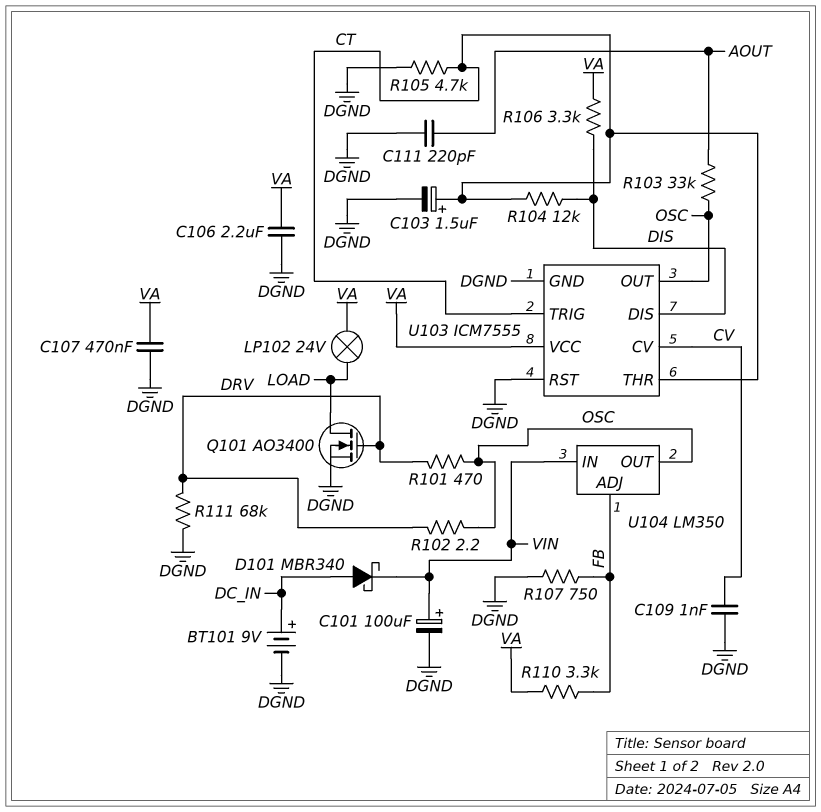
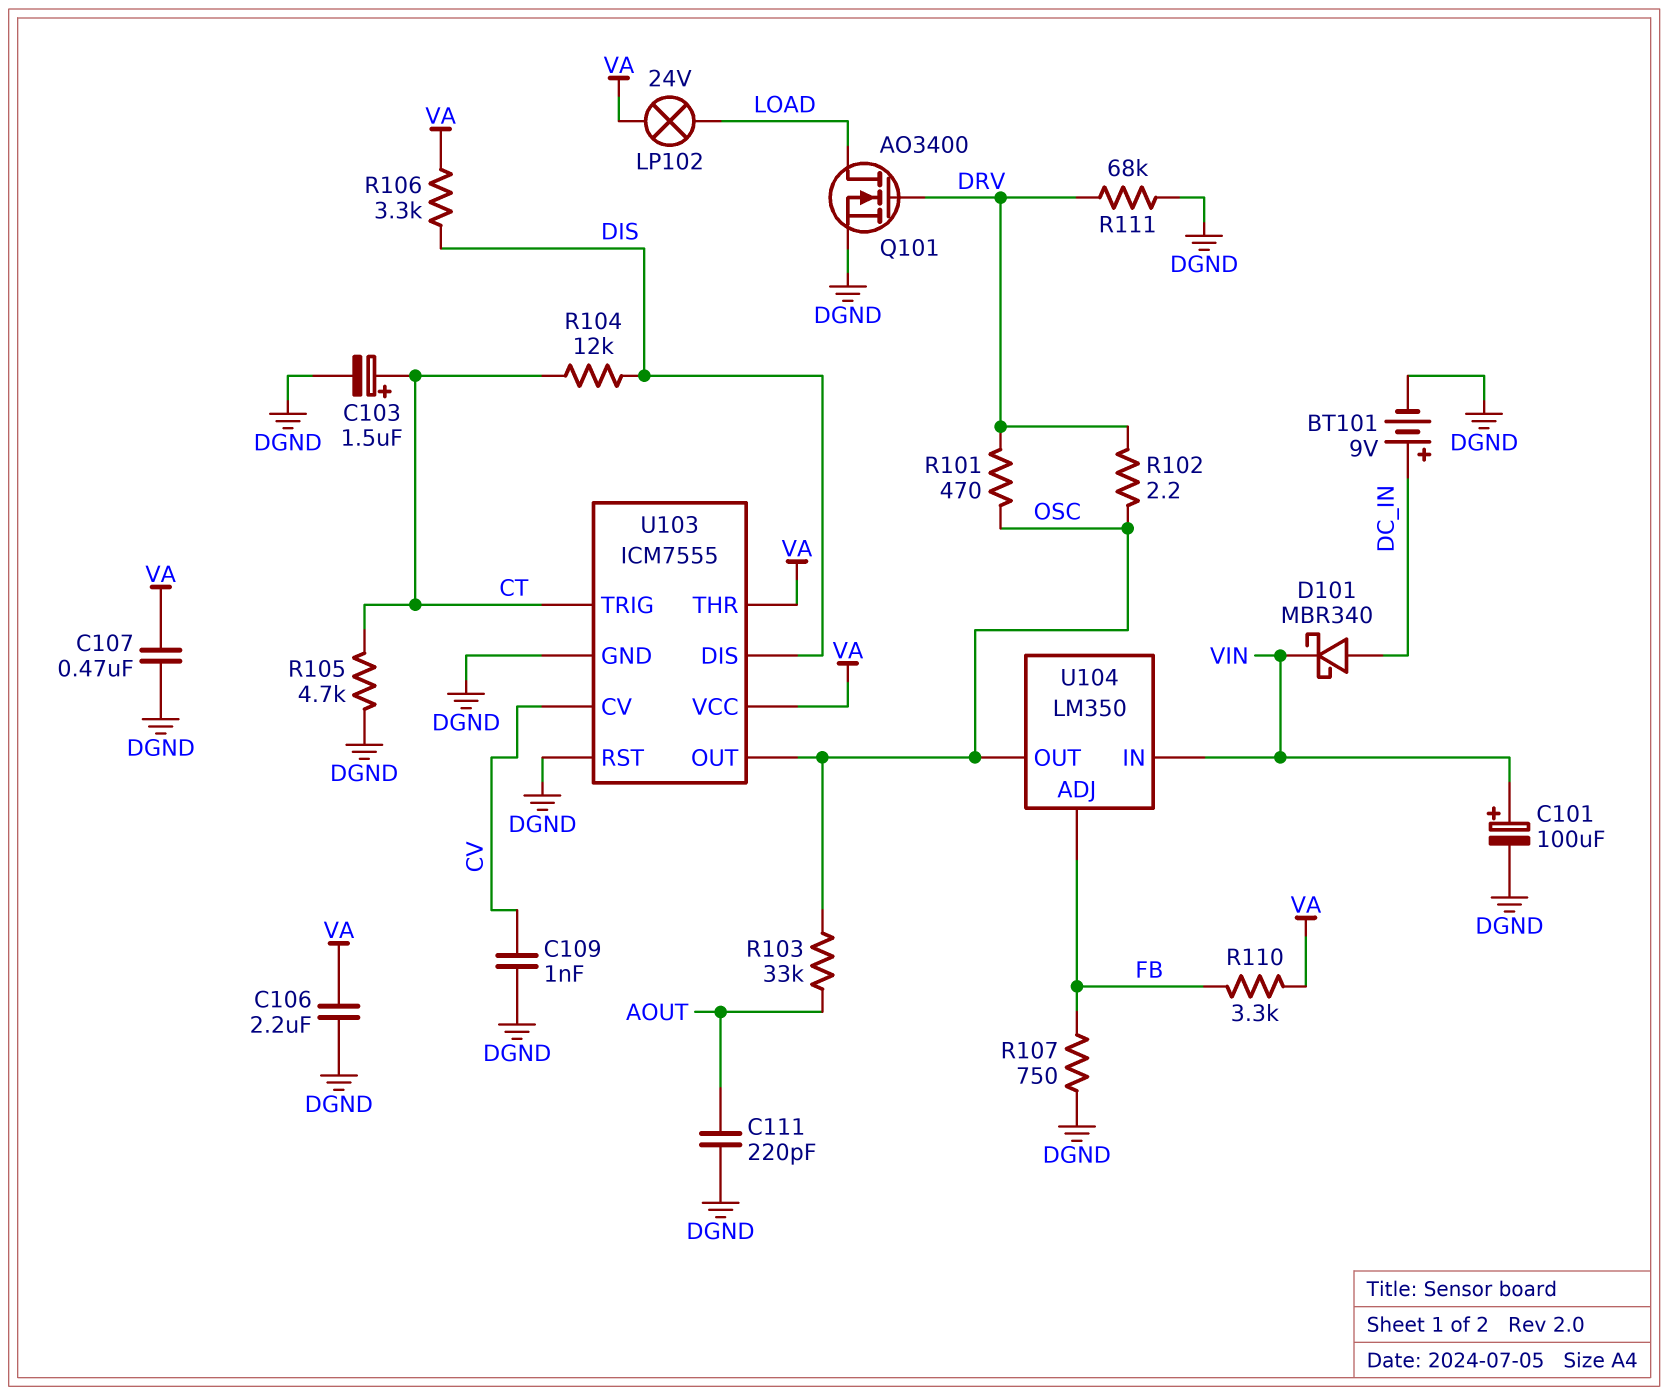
U103 pin THR: CT -> VA

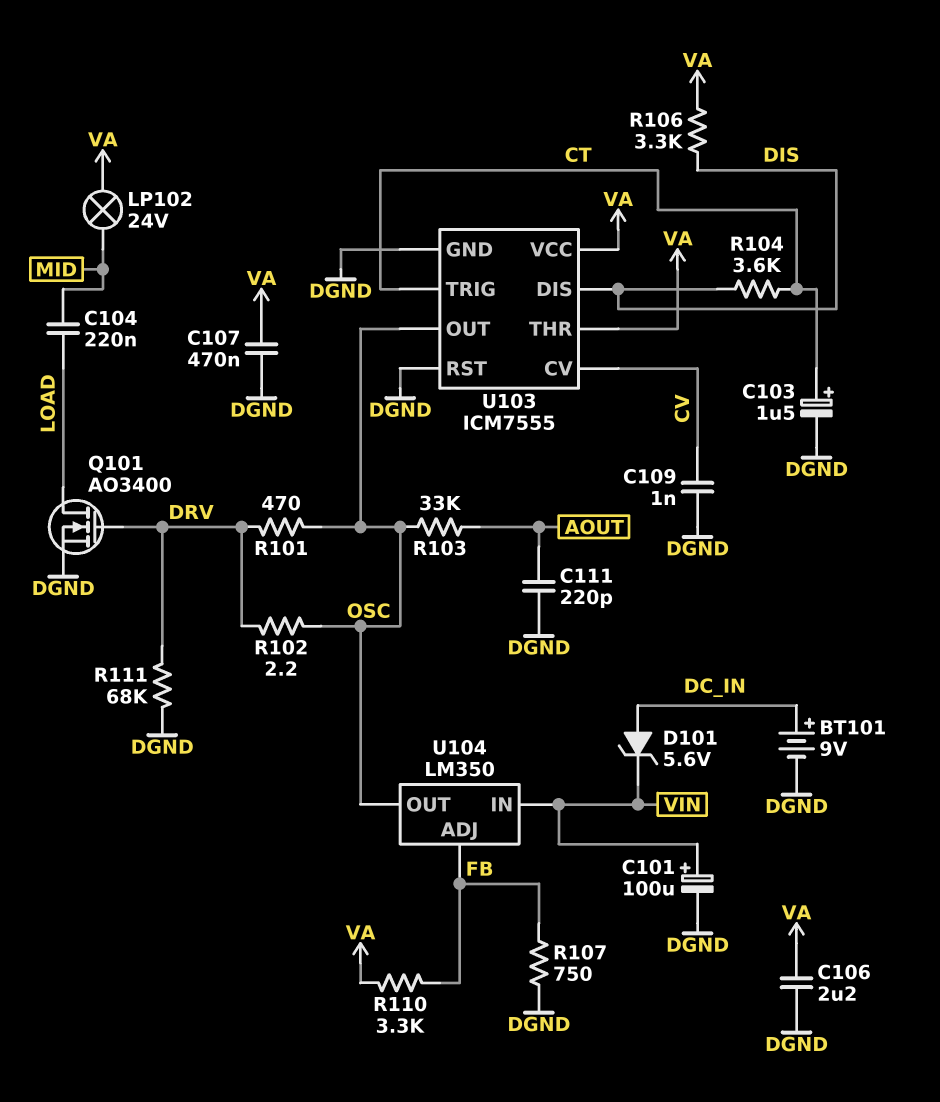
C104: none -> 220nF (LOAD, MID)
D101: schottky MBR340 (A DC_IN, K VIN) -> zener 5.6V (A DC_IN, K VIN)
LP102: lamp 24V (LOAD, VA) -> lamp 24V (MID, VA)
R104: 12k (CT, DIS) -> 3.6k (CT, DIS)
R105: 4.7k (CT, DGND) -> none

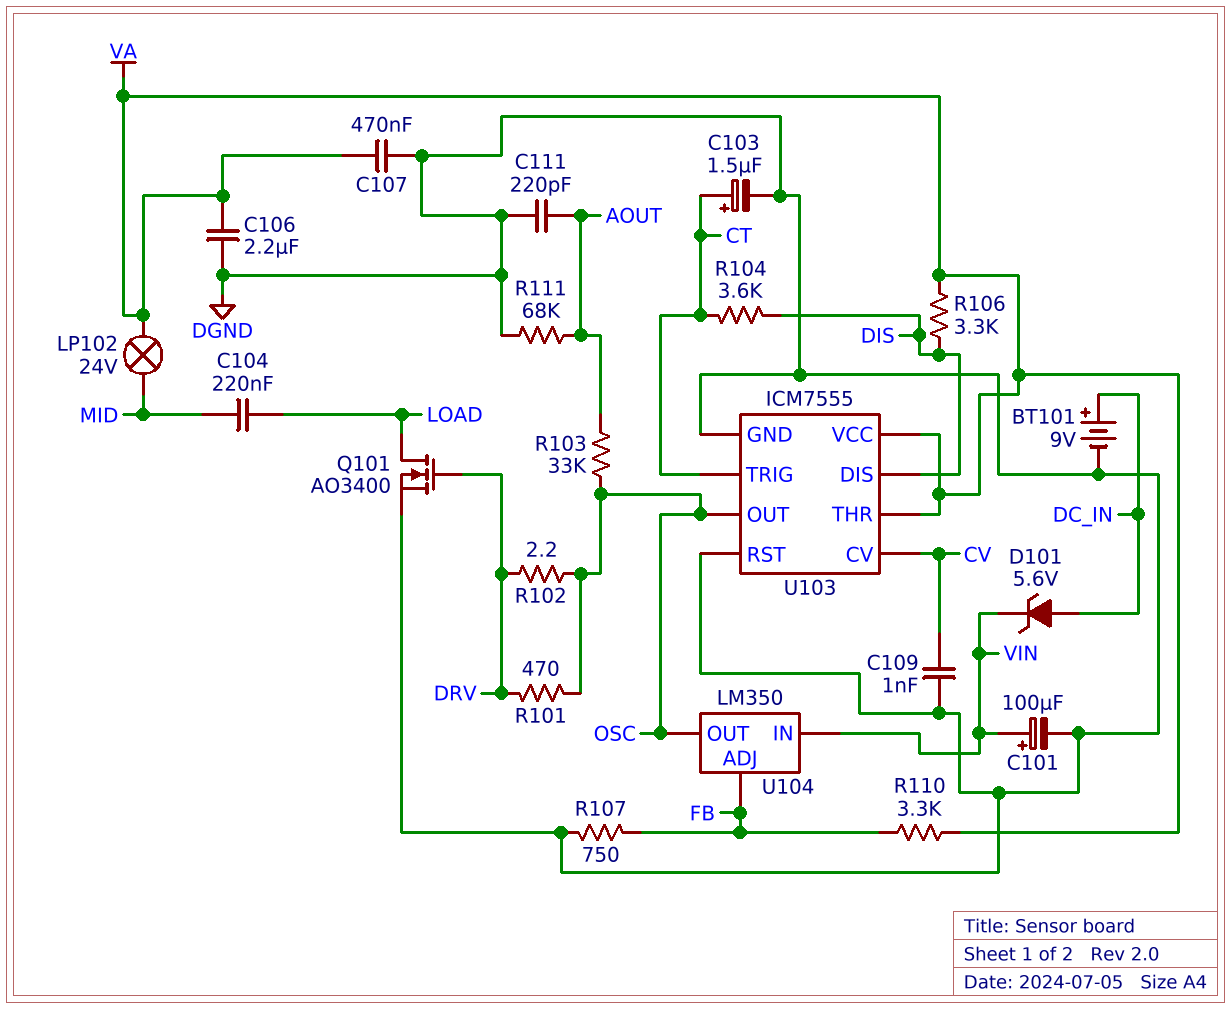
R111: 68k (DGND, DRV) -> 68k (AOUT, DGND)

